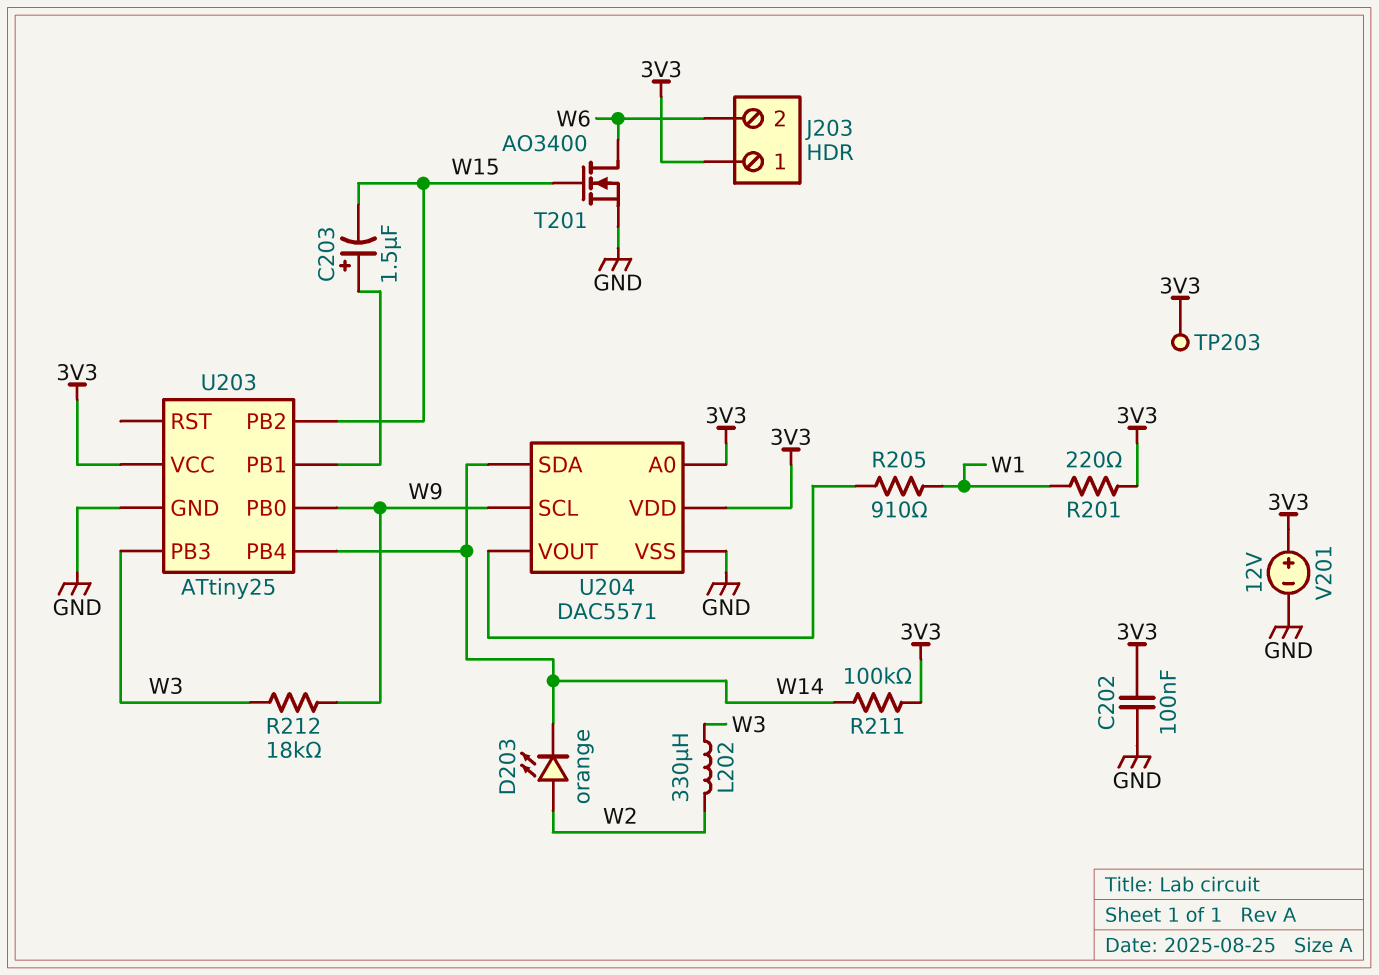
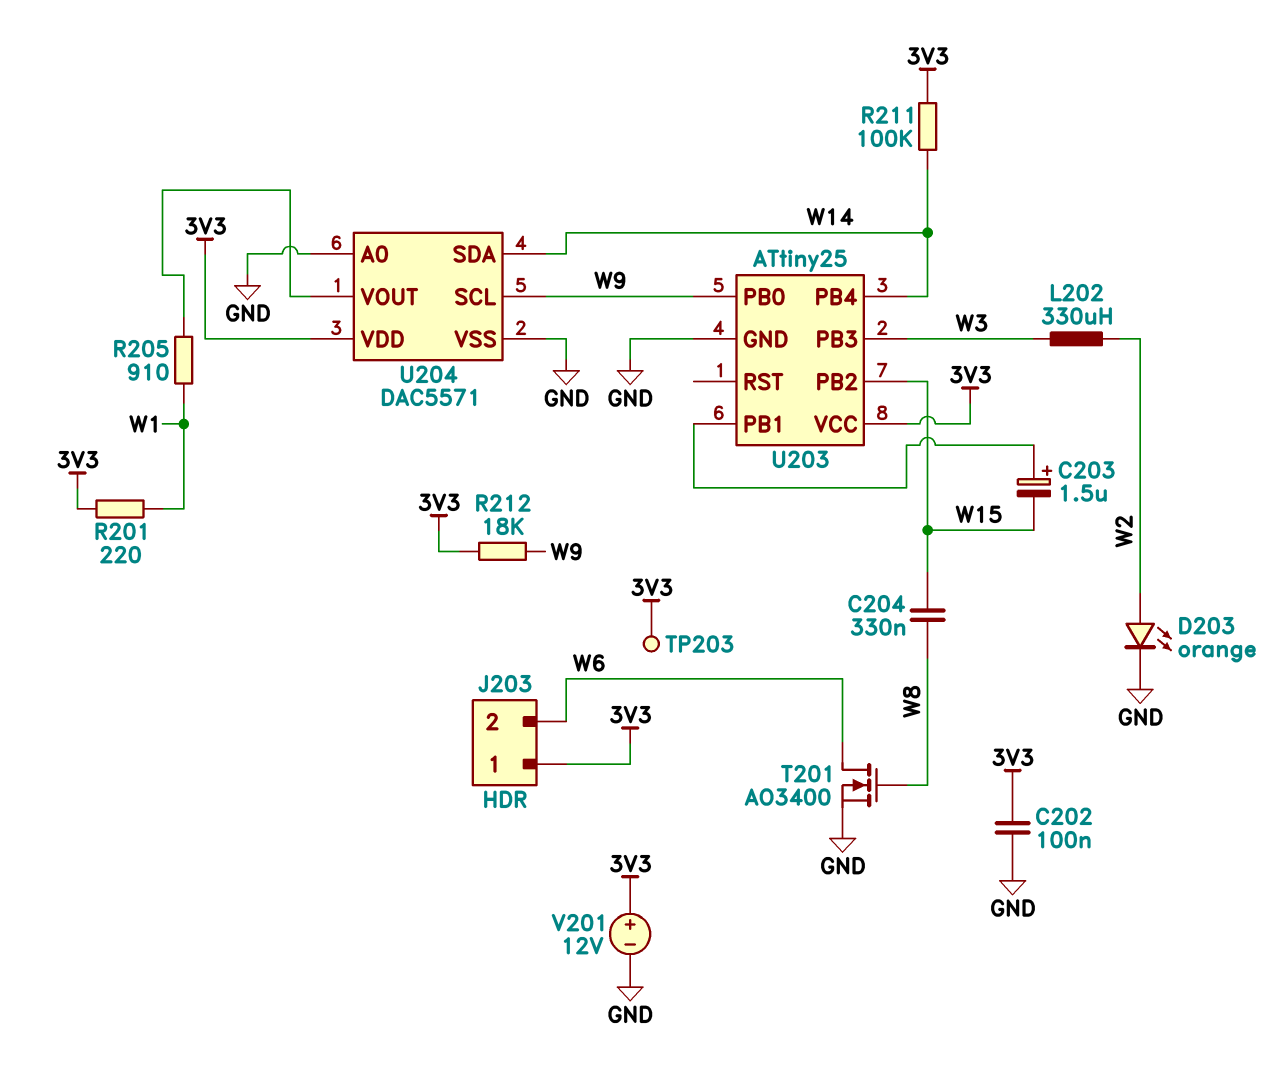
C204: none -> 330nF (W8, W15)
D203: LED orange (A W2, K W14) -> LED orange (A W2, K GND)
R212: 18k (W3, W9) -> 18k (3V3, W9)
T201: NMOS AO3400 (G W15, D W6, S GND) -> NMOS AO3400 (G W8, D W6, S GND)
U204 pin A0: 3V3 -> GND

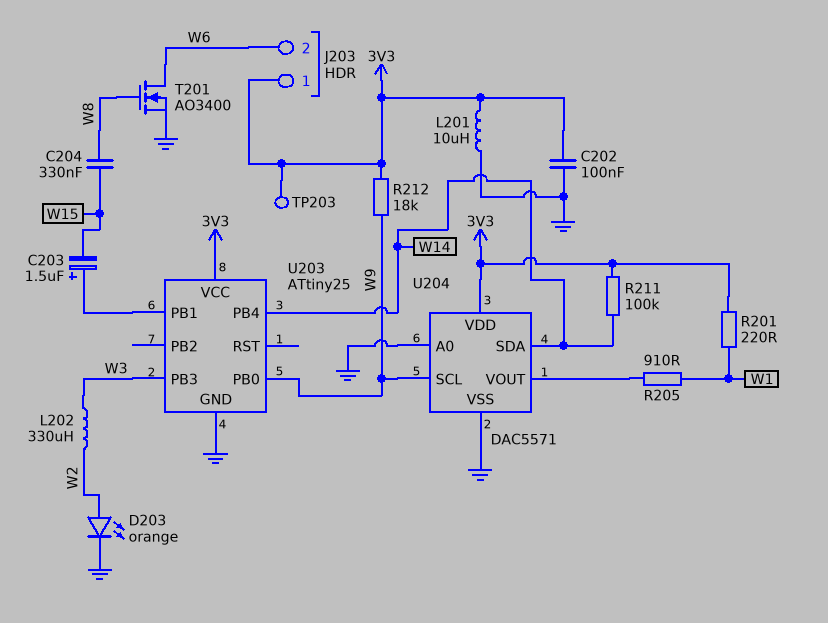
L201: none -> 10uH (3V3, GND)
U203 pin PB2: W15 -> none
V201: 12V (plus 3V3, minus GND) -> none

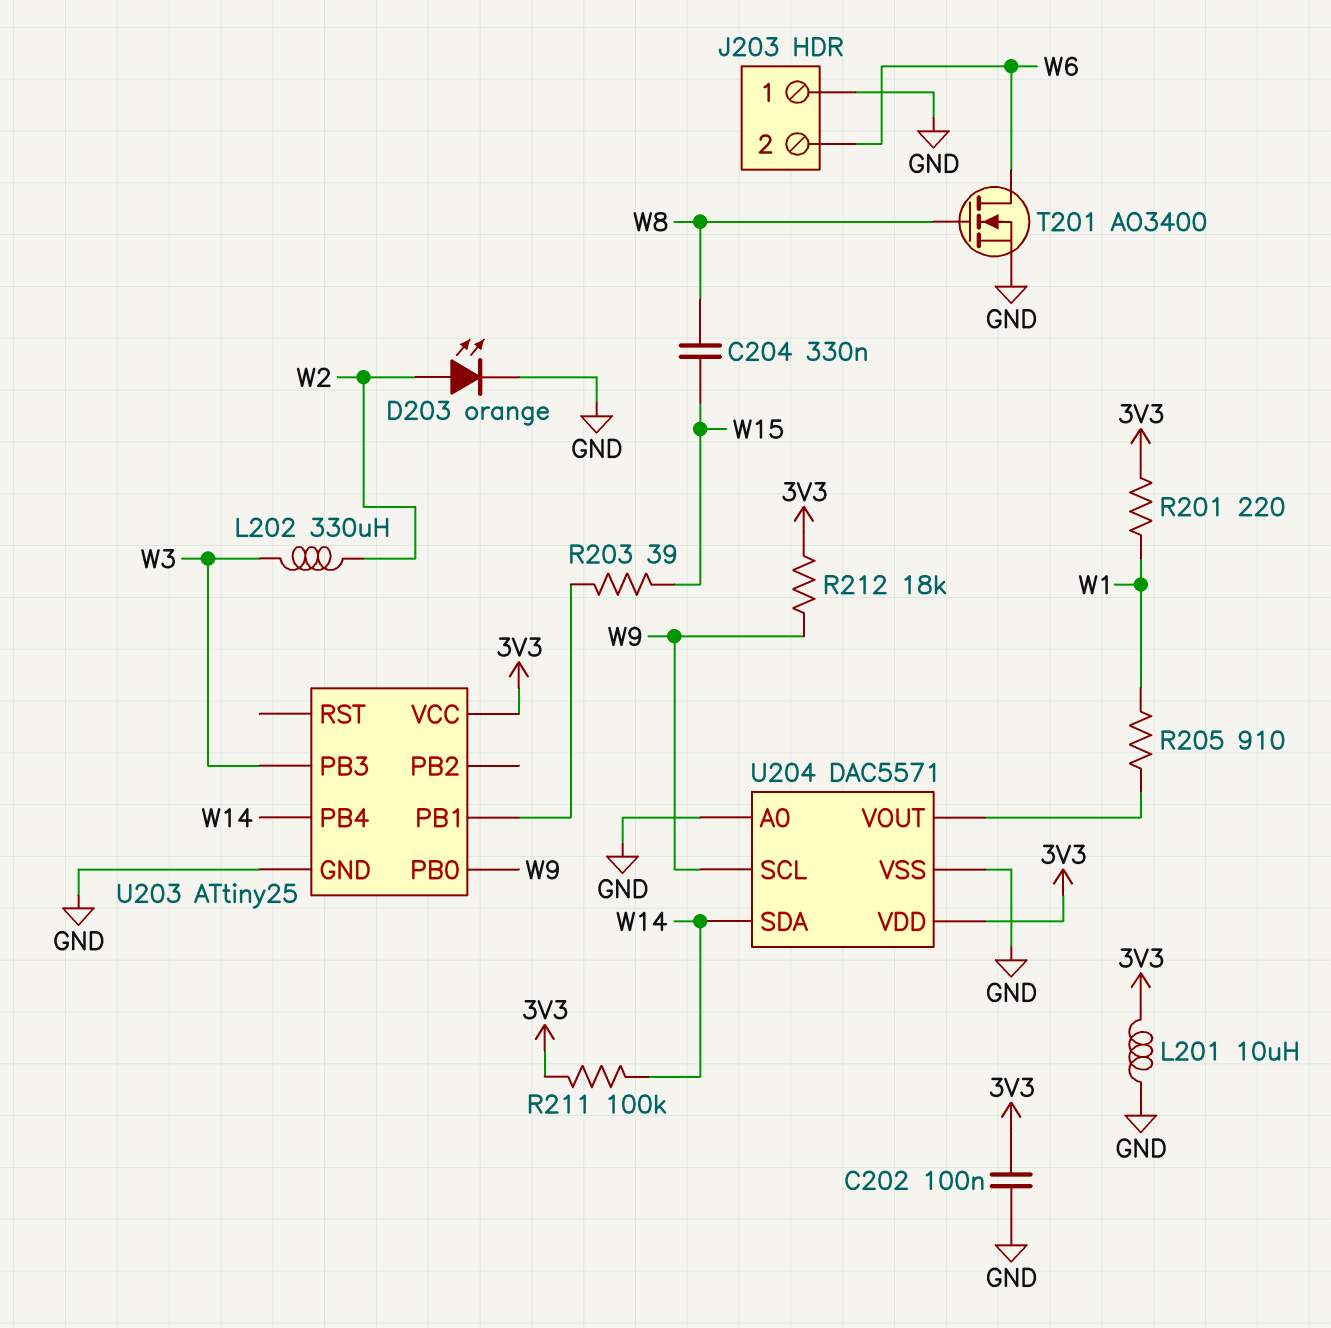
C203: 1.5uF (plus U203/PB1, minus W15) -> none
J203 pin 1: 3V3 -> GND
R203: none -> 39 (U203/PB1, W15)
TP203: test point (3V3) -> none

